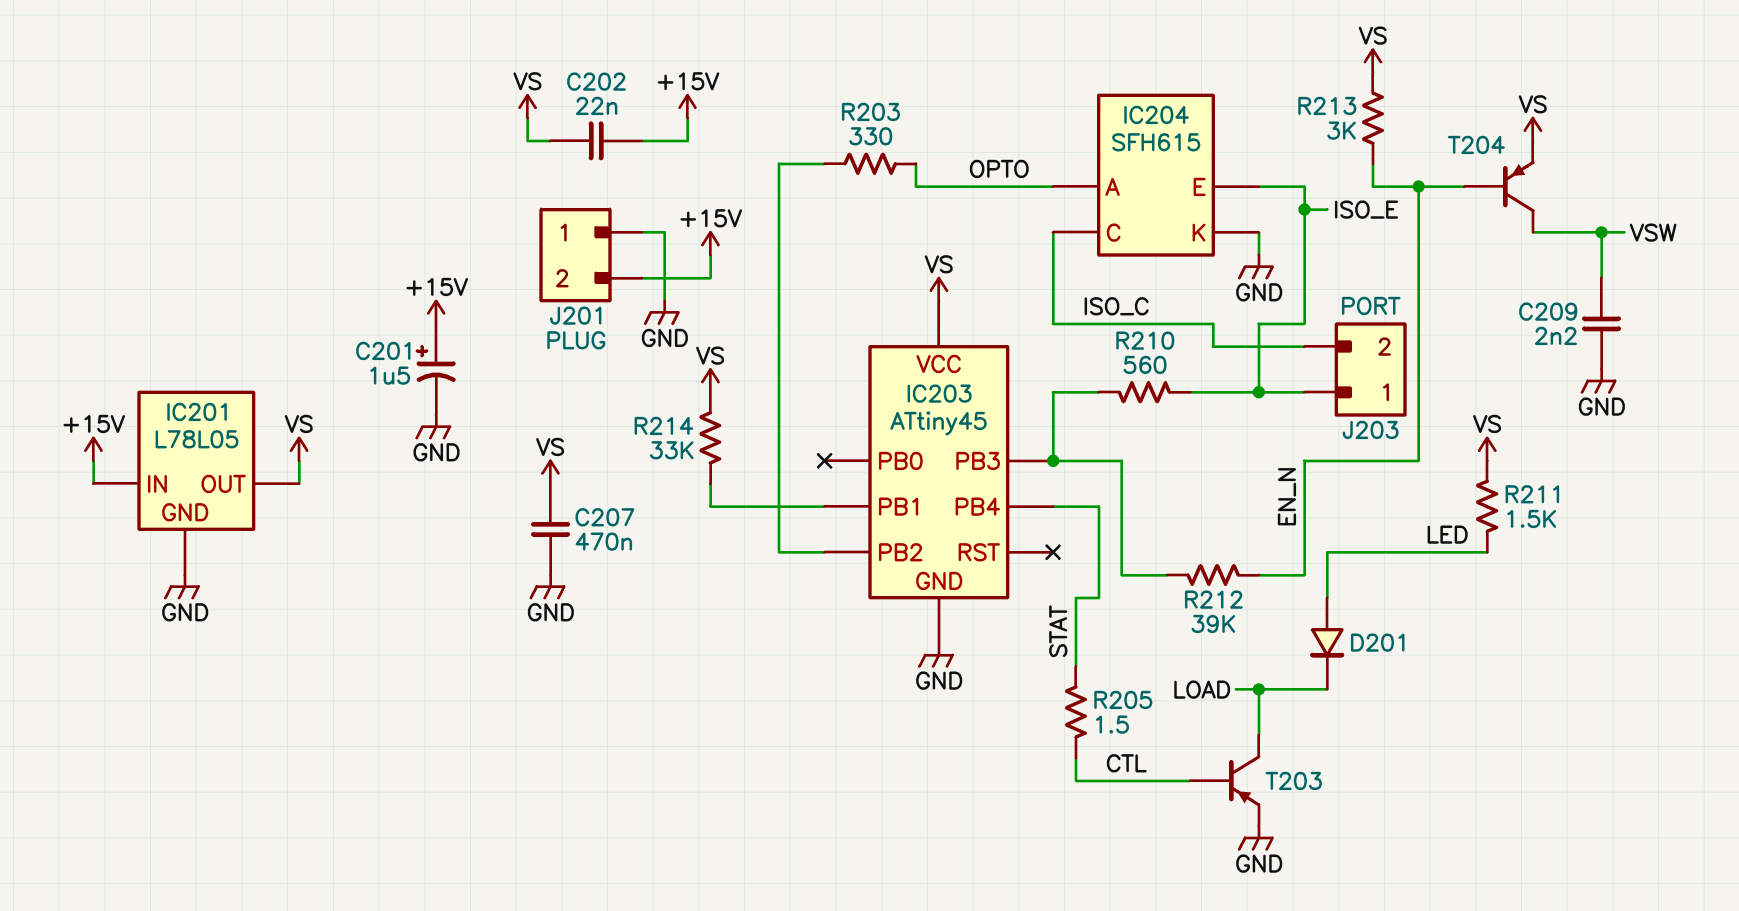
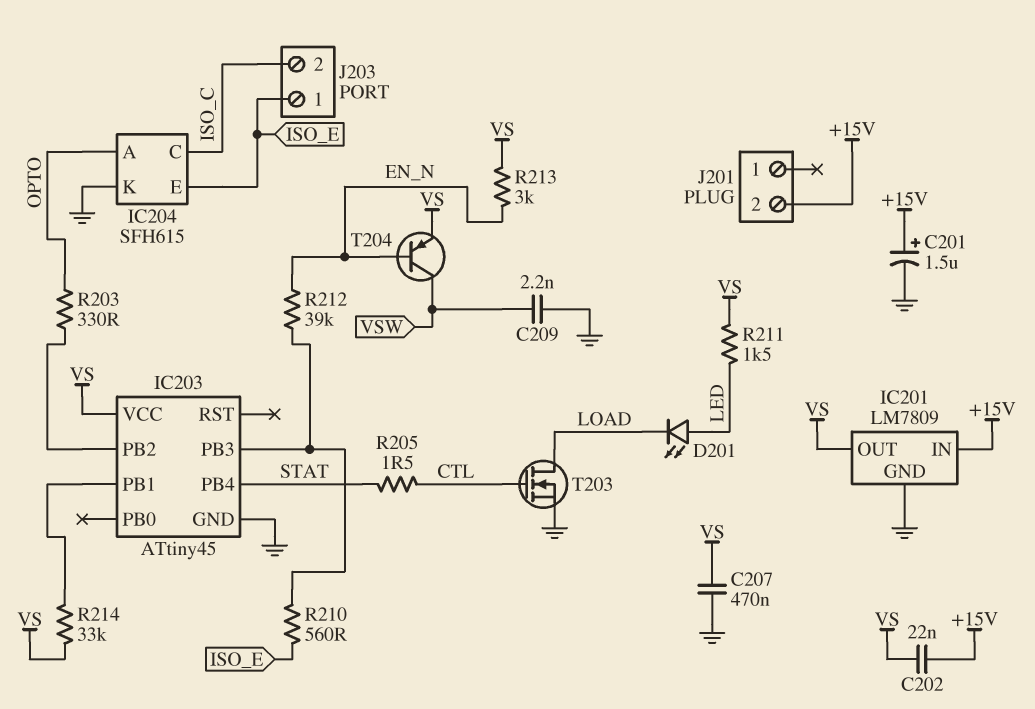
D201: diode (A LED, K LOAD) -> LED (A LED, K LOAD)
IC201: L78L05 -> LM7809
J201 pin 1: GND -> none
T203: PNP (B CTL, C LOAD, E GND) -> NMOS (G CTL, D LOAD, S GND)

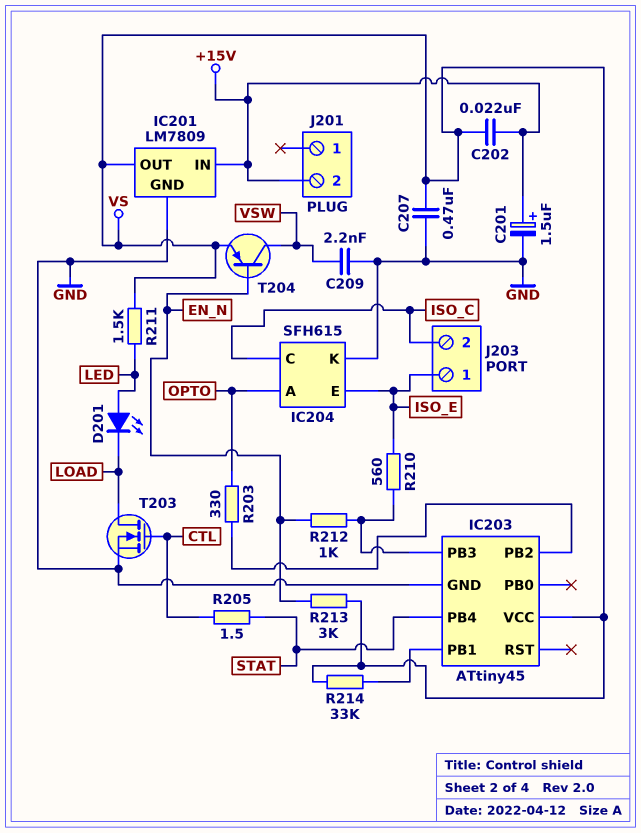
R212: 39k (EN_N, IC203/PB3) -> 1k (EN_N, IC203/PB3)

